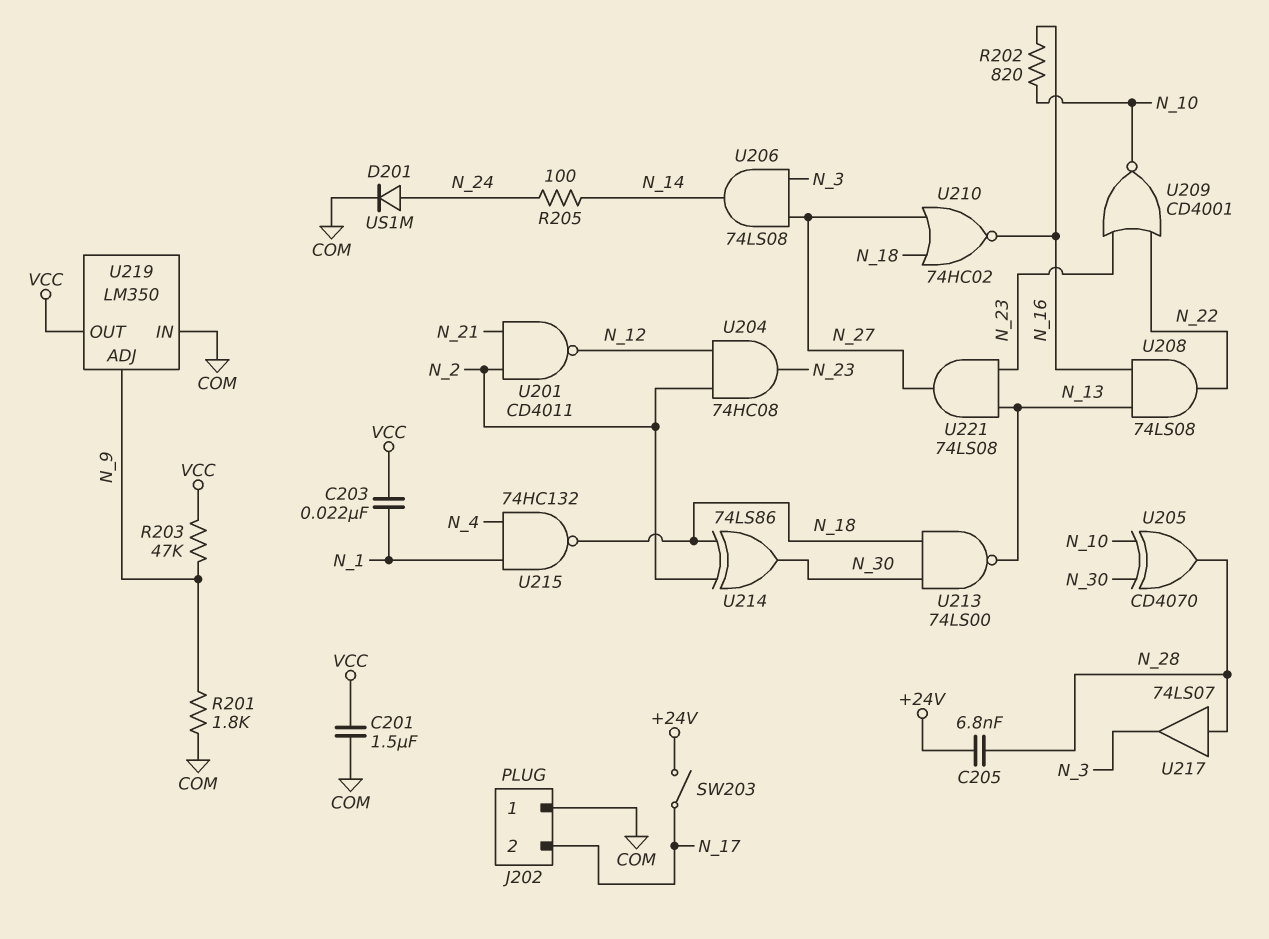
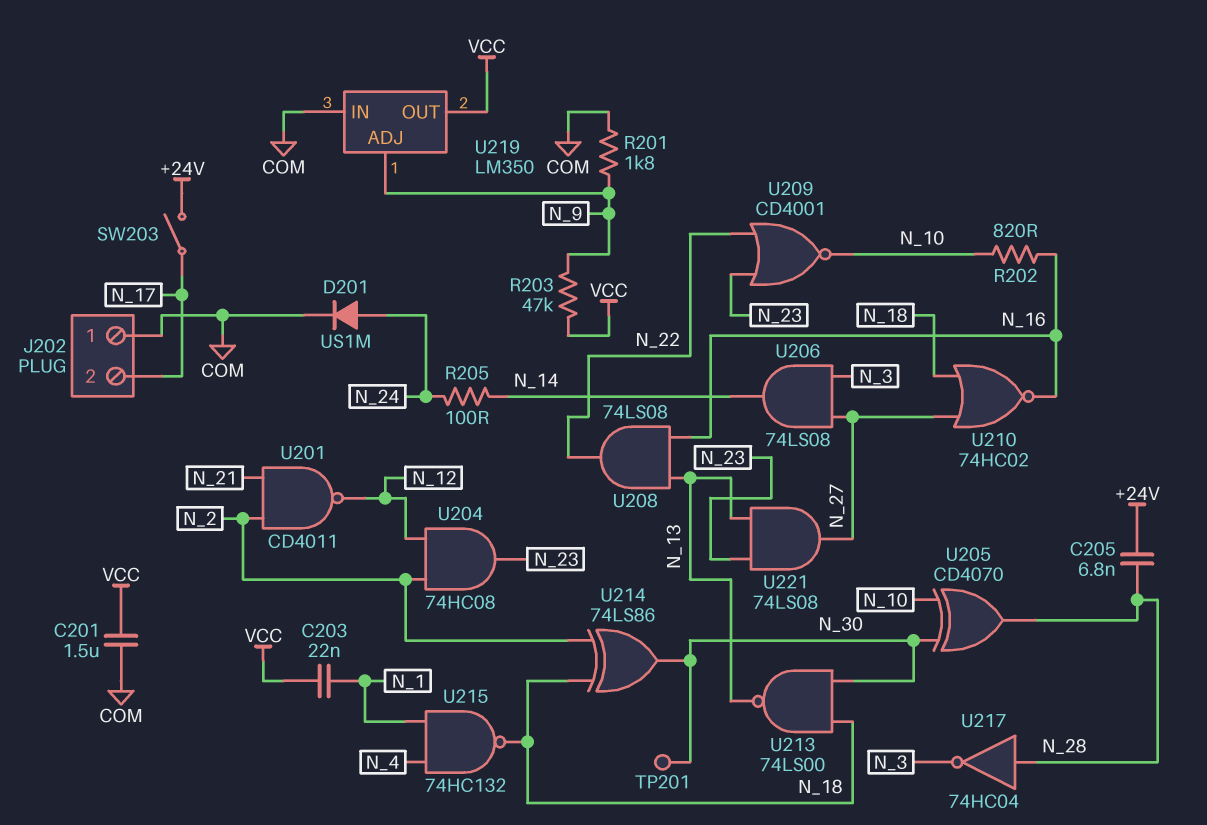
TP201: none -> test point (N_30)
U217: buffer 74LS07 (in N_28, out N_3) -> NOT 74HC04 (in N_28, out N_3)

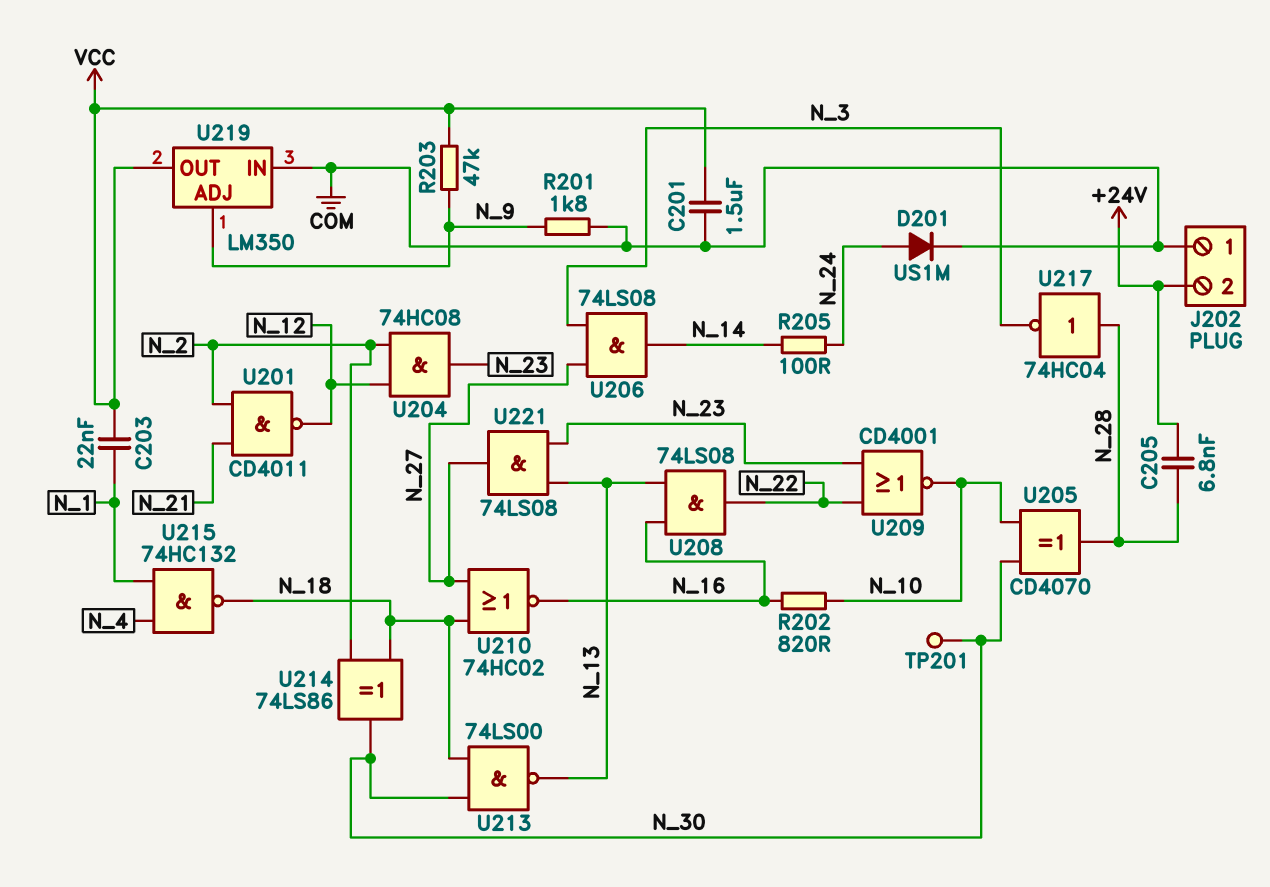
J202 pin 2: N_17 -> +24V
SW203: switch (+24V, N_17) -> none

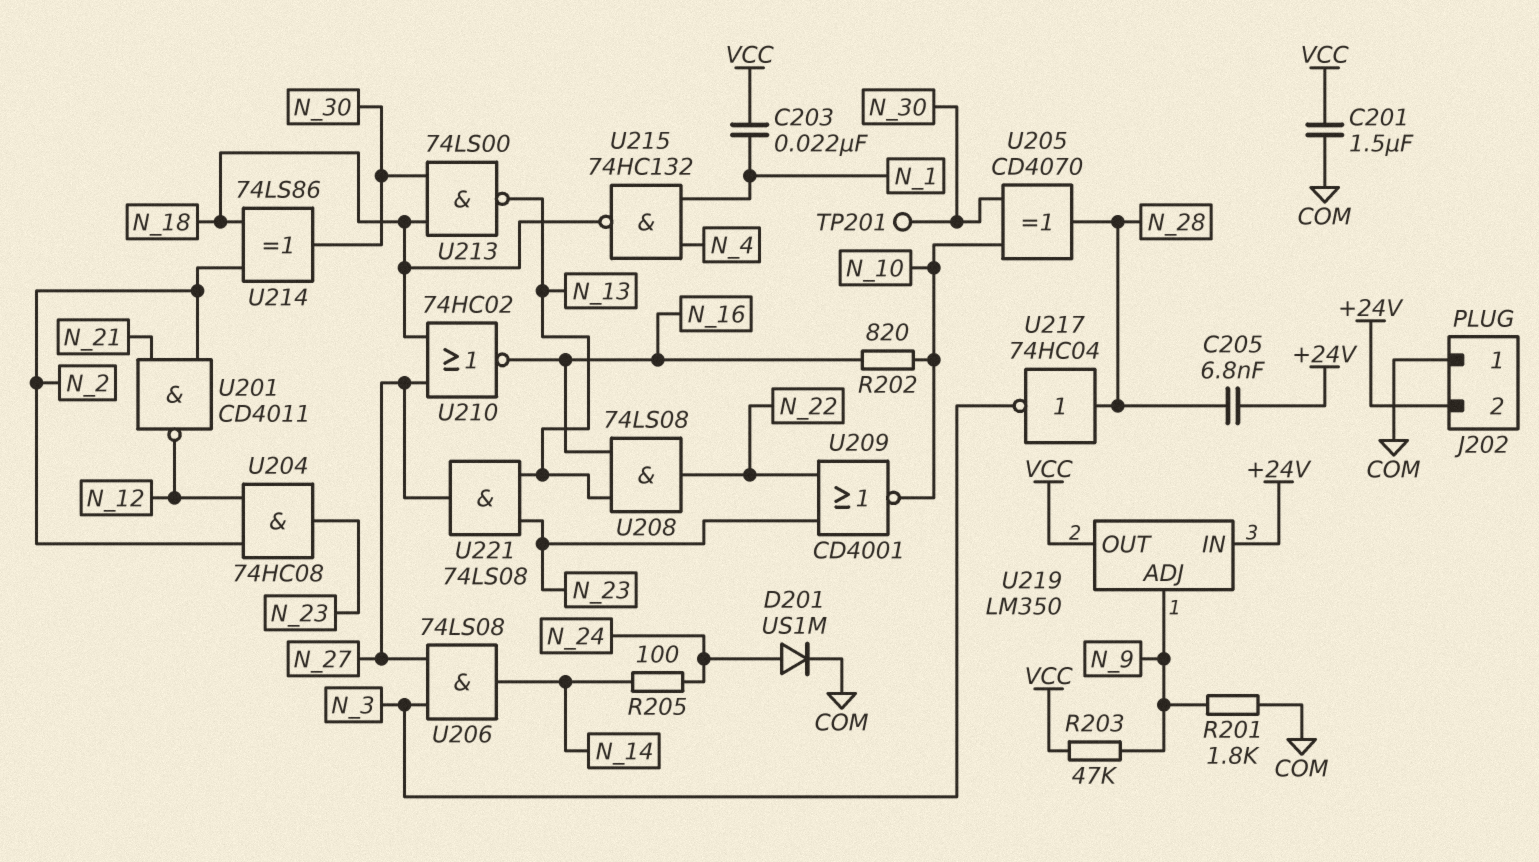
U219 pin IN: COM -> +24V

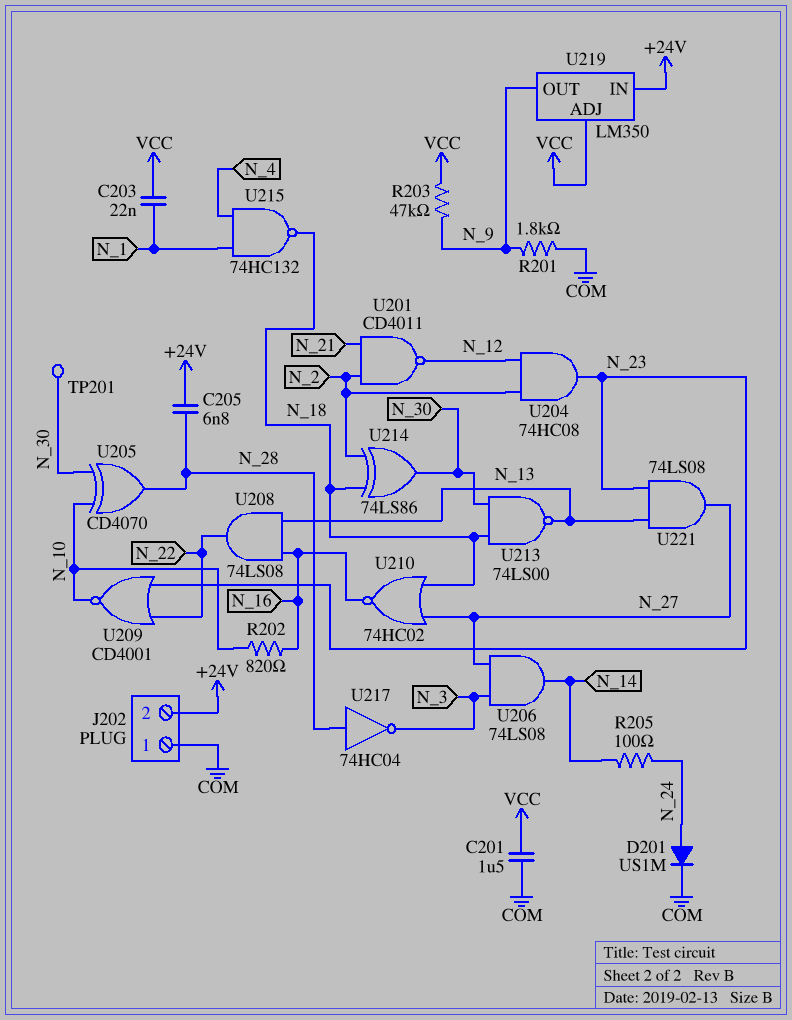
U219 pin ADJ: N_9 -> VCC
U219 pin OUT: VCC -> N_9

